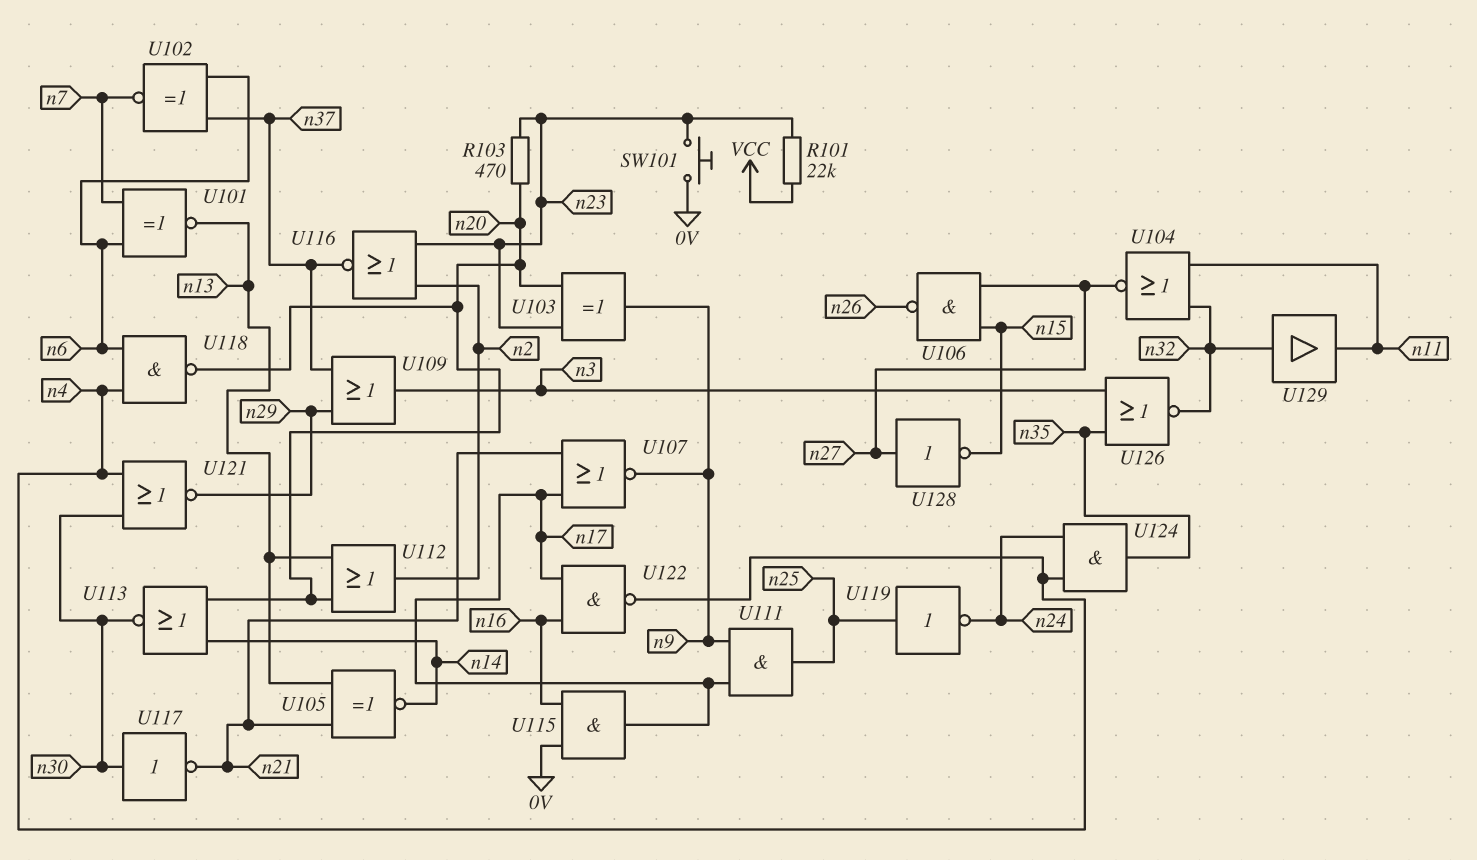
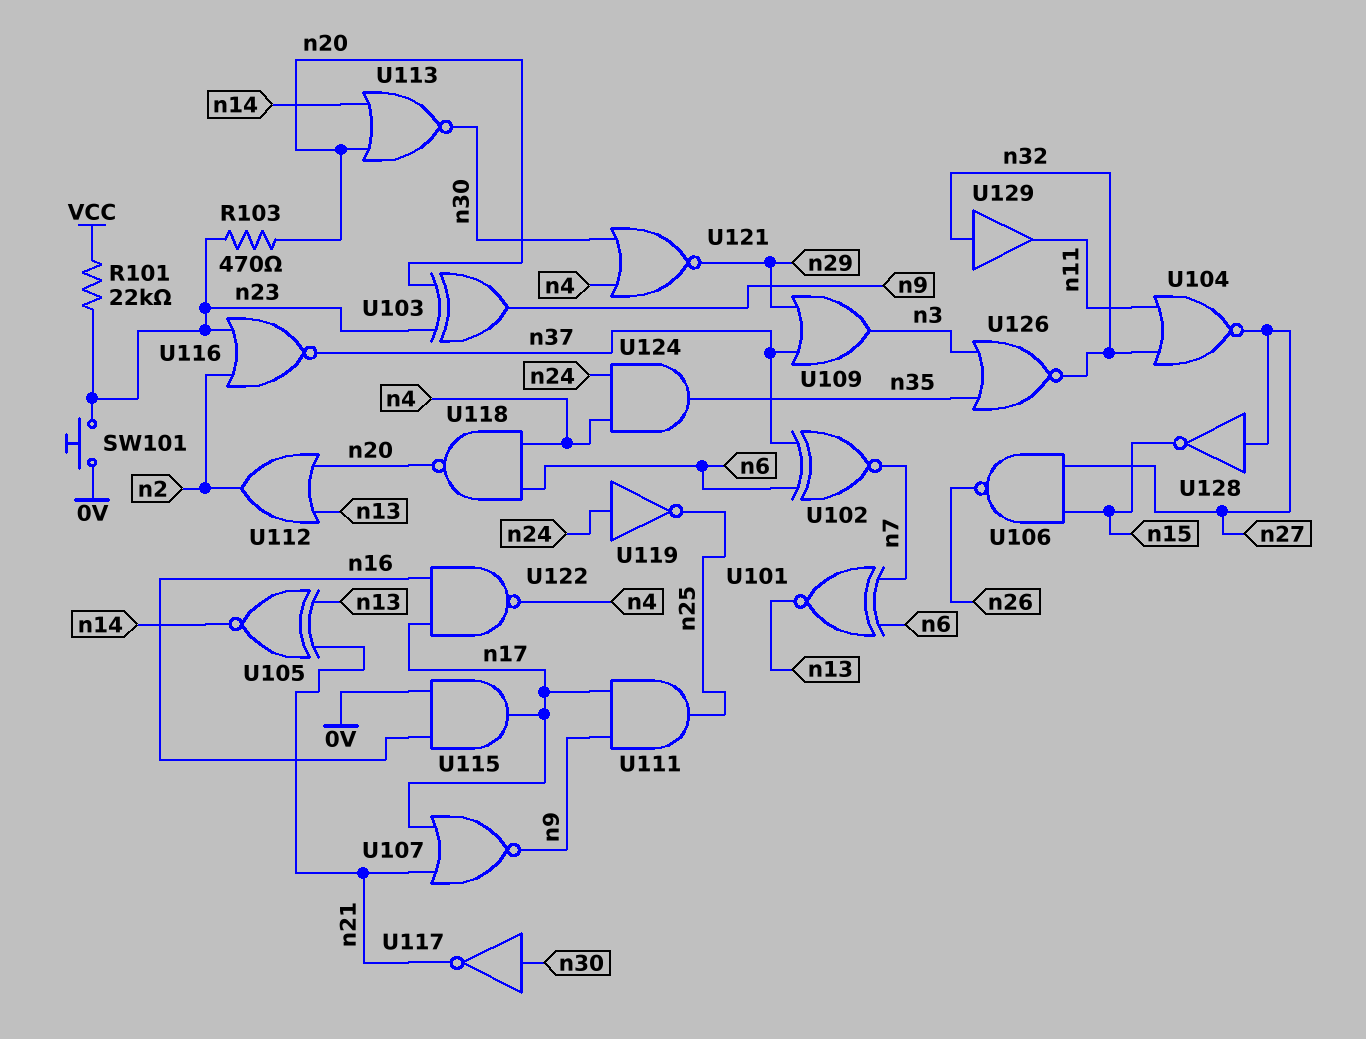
U119: NOT (in n25, out n24) -> NOT (in n24, out n25)

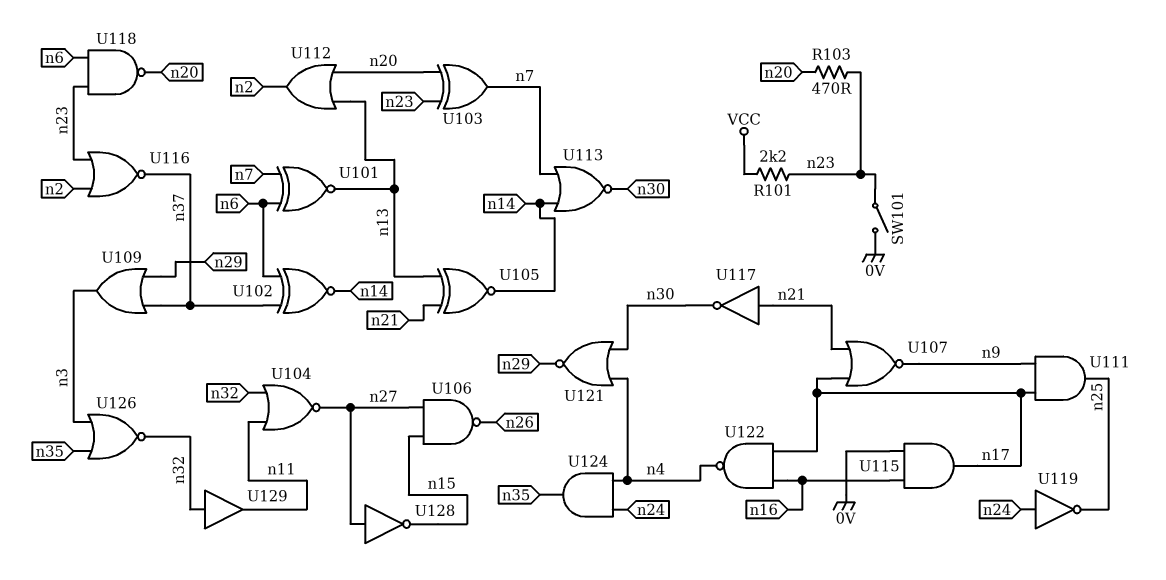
R101: 22k (VCC, n23) -> 2.2k (VCC, n23)
SW101: button (0V, n23) -> switch (0V, n23)
U102: XNOR (in n6, in n37, out n7) -> XNOR (in n6, in n37, out n14)
U103: XOR (in n20, in n23, out n9) -> XOR (in n20, in n23, out n7)
U113: NOR (in n14, in n20, out n30) -> NOR (in n7, in n14, out n30)
U117: NOT (in n30, out n21) -> NOT (in n21, out n30)
U118: NAND (in n4, in n6, out n20) -> NAND (in n6, in n23, out n20)

